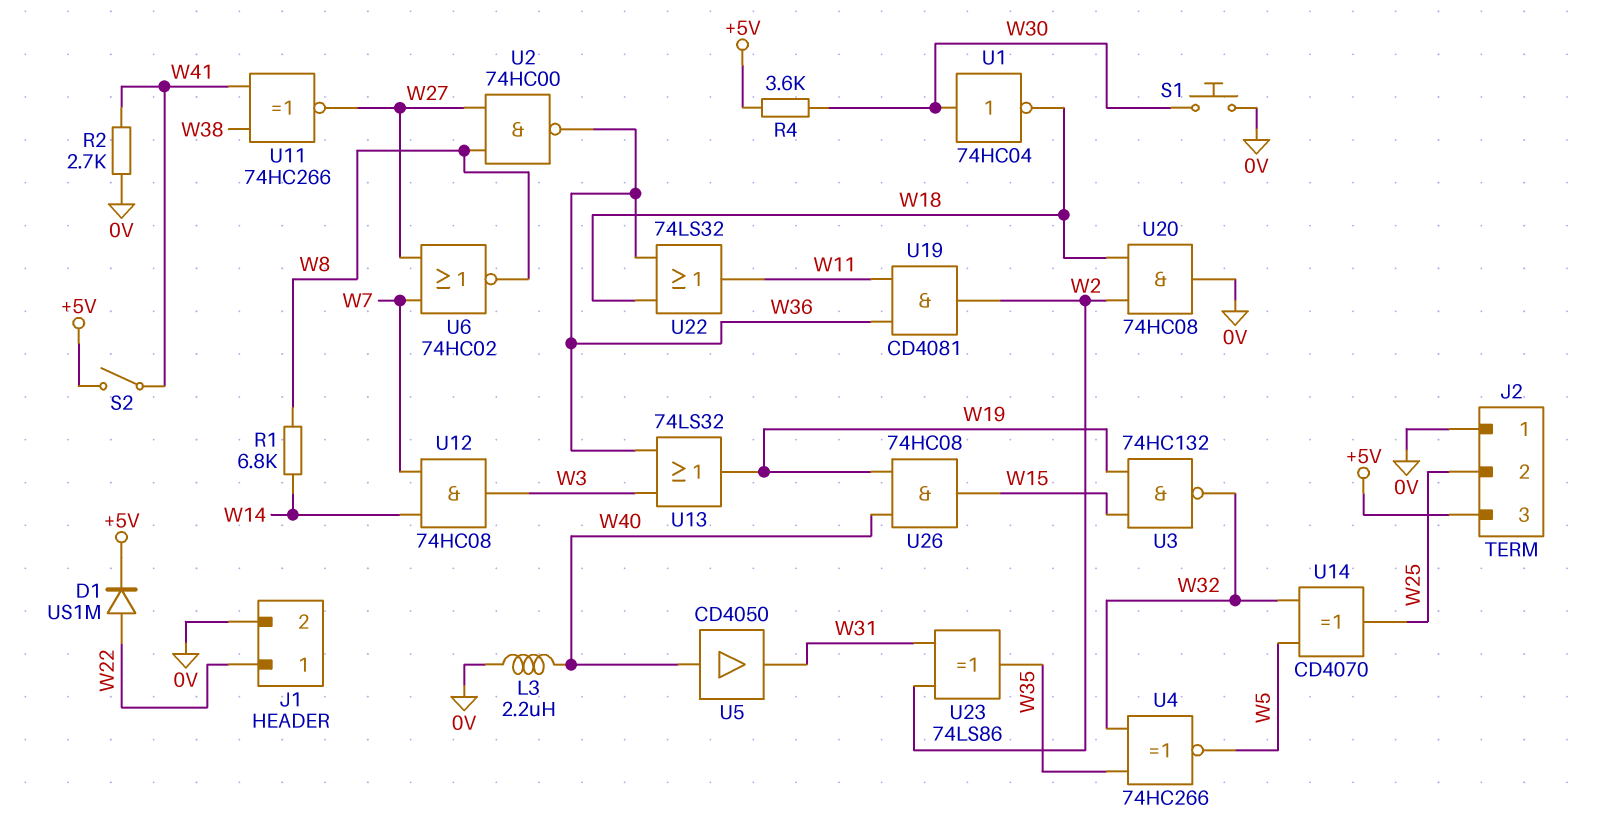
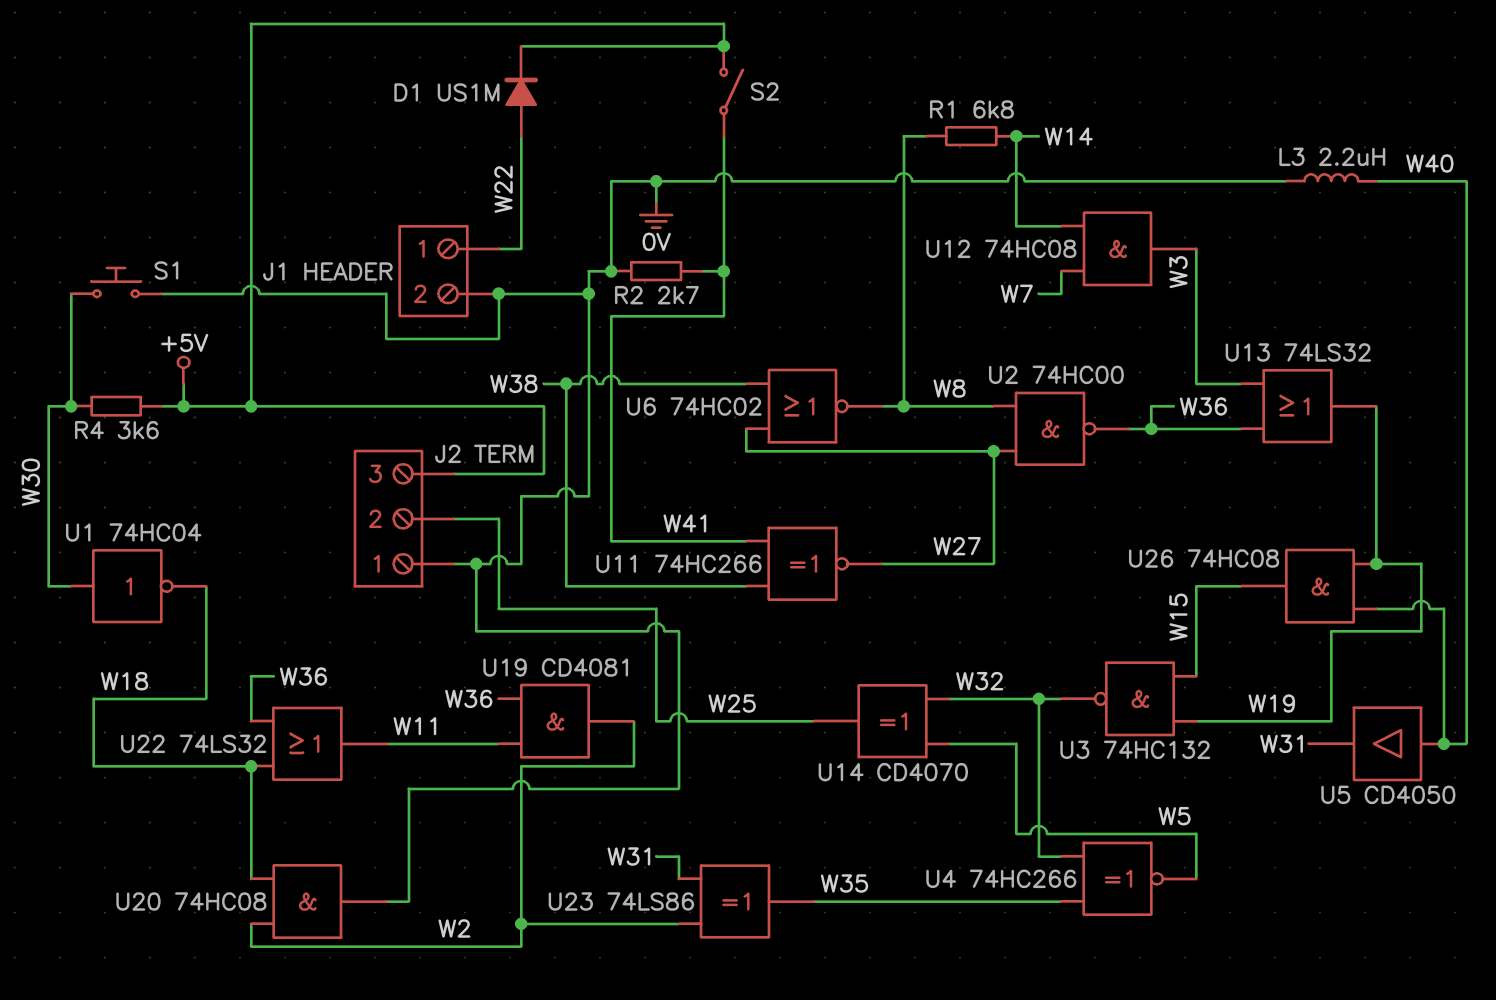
U6: NOR 74HC02 (in W7, in W27, out W8) -> NOR 74HC02 (in W27, in W38, out W8)

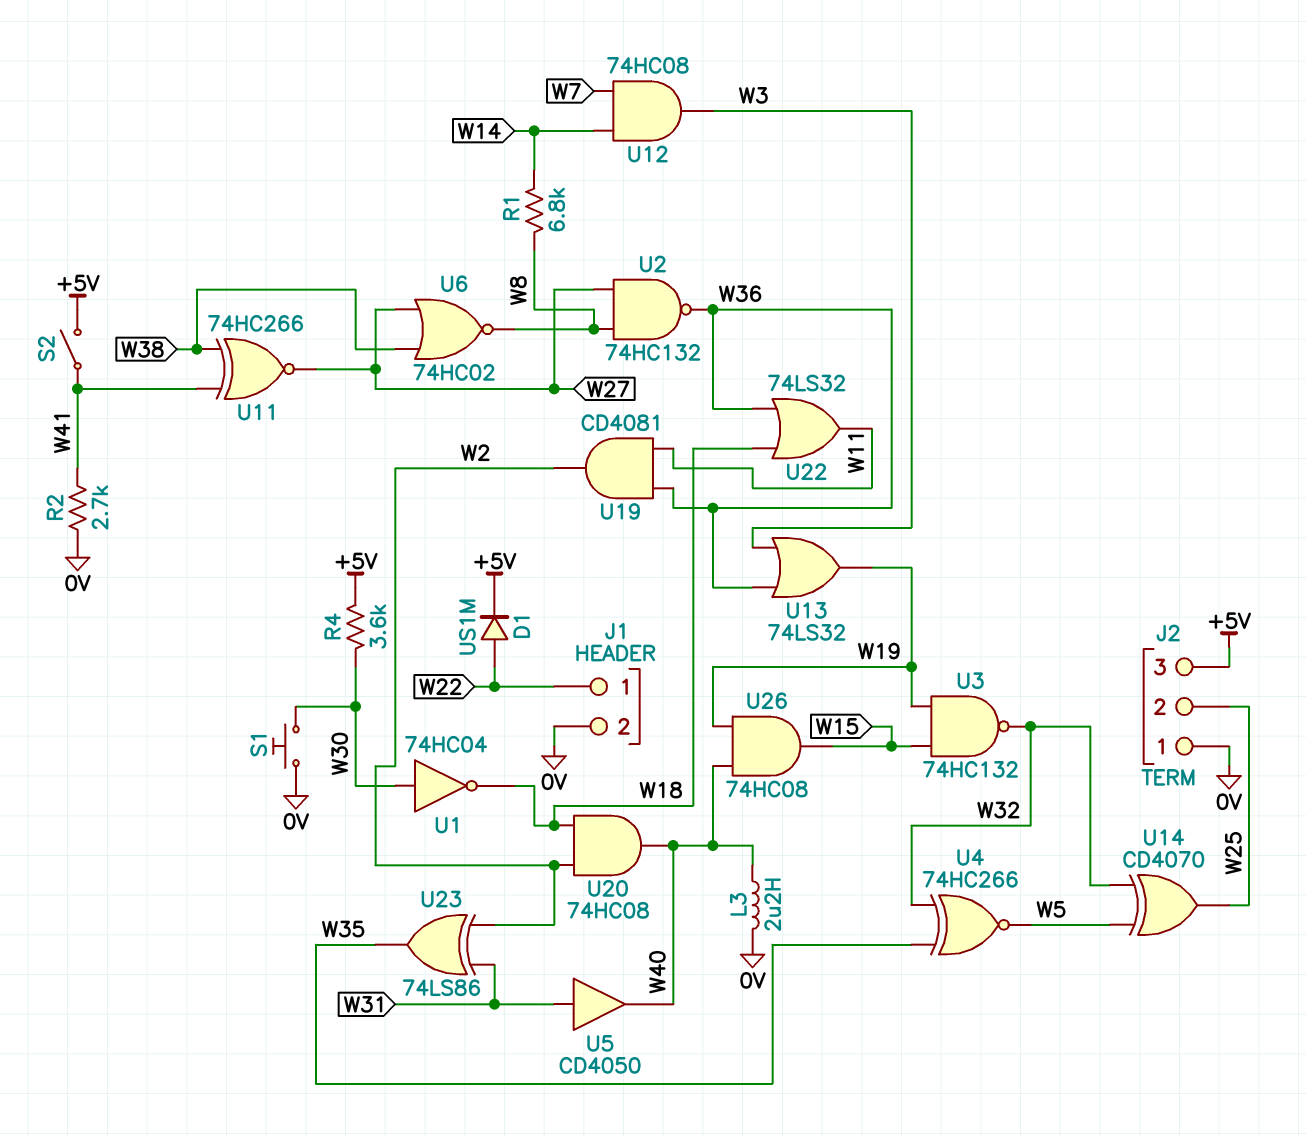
U2: NAND 74HC00 (in W8, in W27, out W36) -> NAND 74HC132 (in W8, in W27, out W36)
U5: buffer CD4050 (in W40, out W31) -> buffer CD4050 (in W31, out W40)
U20: AND 74HC08 (in W2, in W18, out 0V) -> AND 74HC08 (in W2, in W18, out W40)

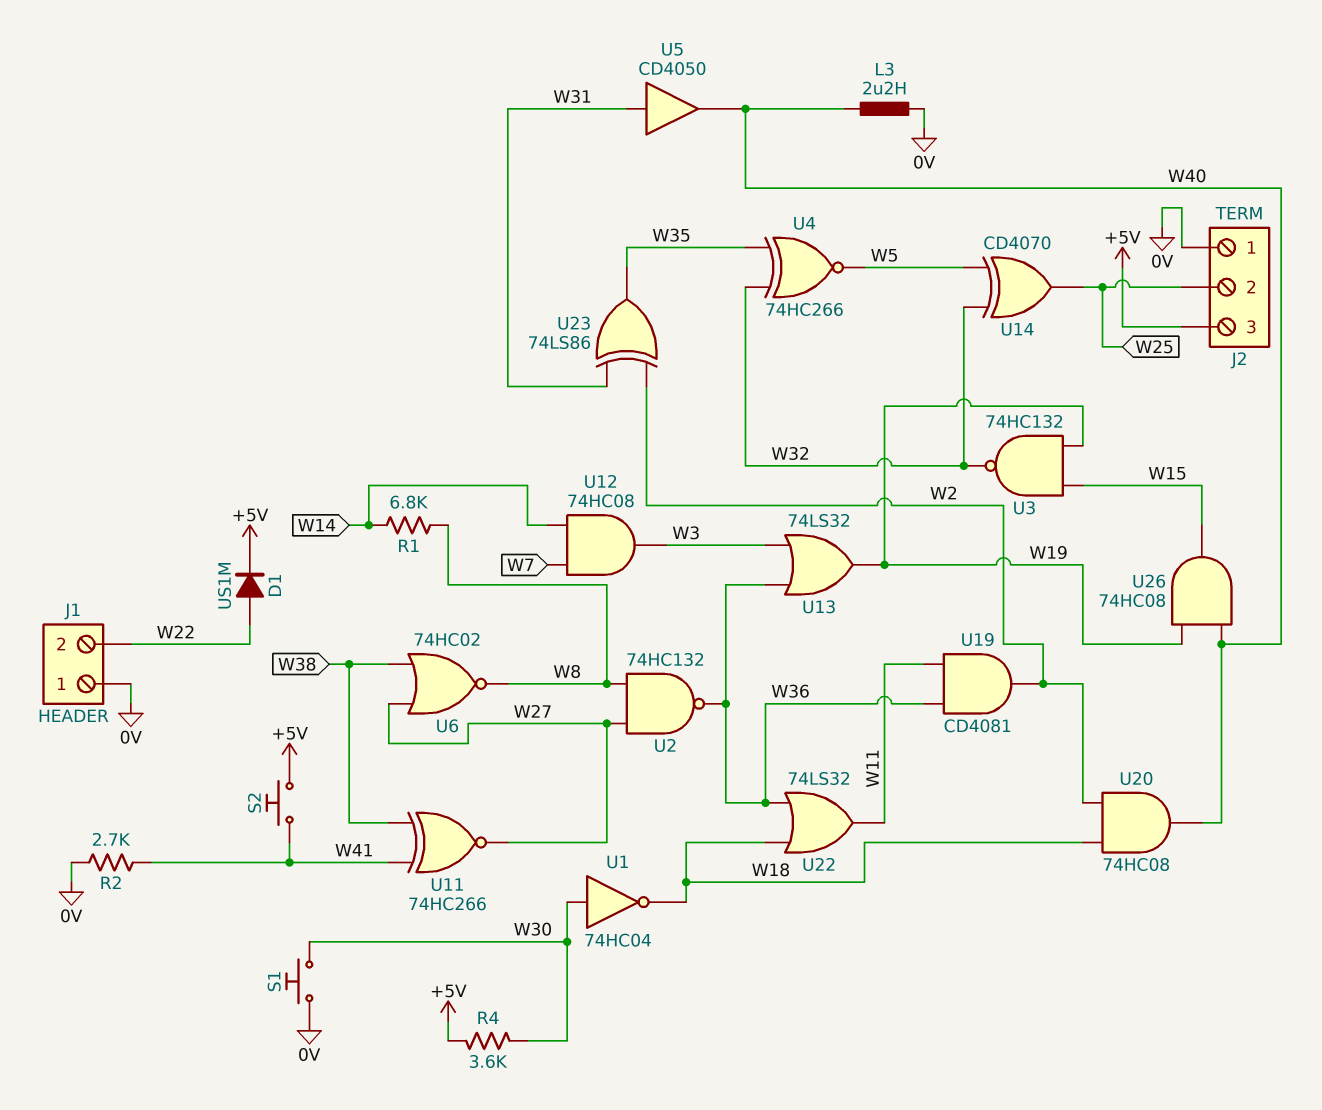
J1 pin 1: W22 -> 0V
J1 pin 2: 0V -> W22
S2: switch (+5V, W41) -> button (+5V, W41)

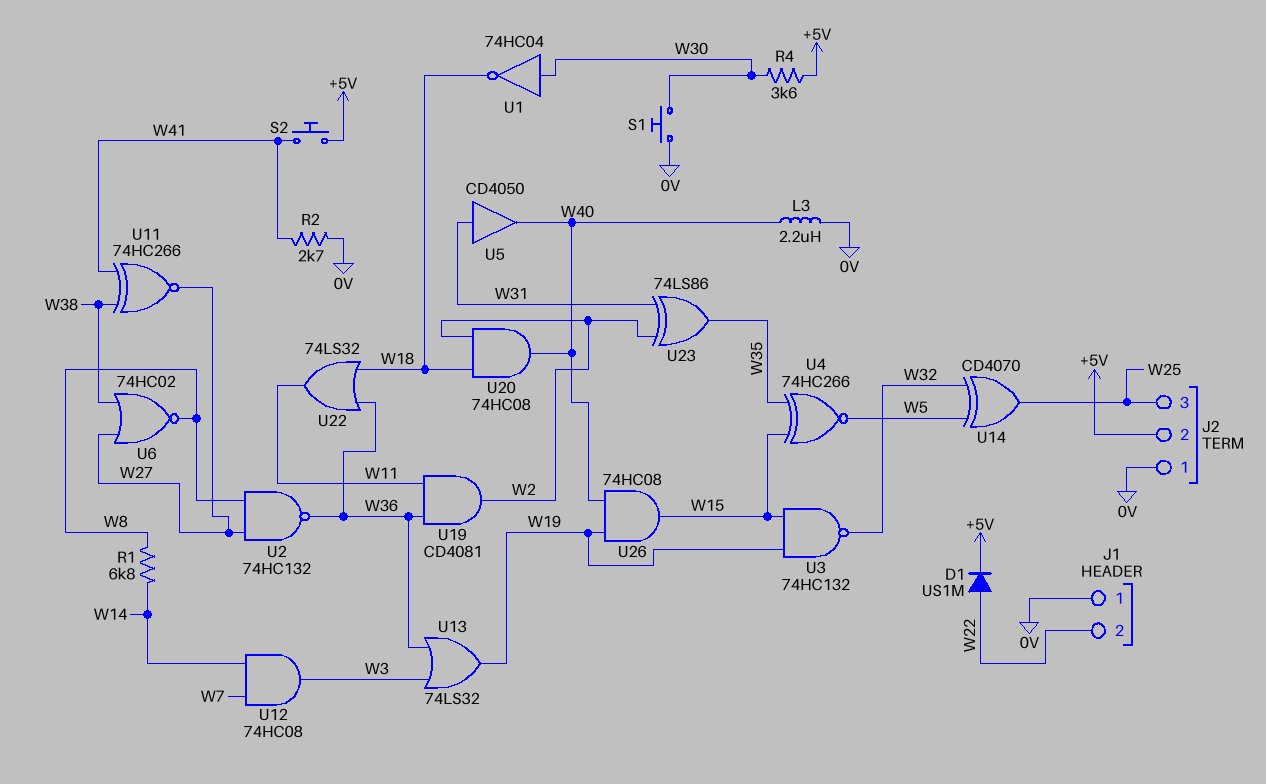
J2 pin 2: W25 -> +5V
J2 pin 3: +5V -> W25
U4: XNOR 74HC266 (in W32, in W35, out W5) -> XNOR 74HC266 (in W15, in W35, out W5)

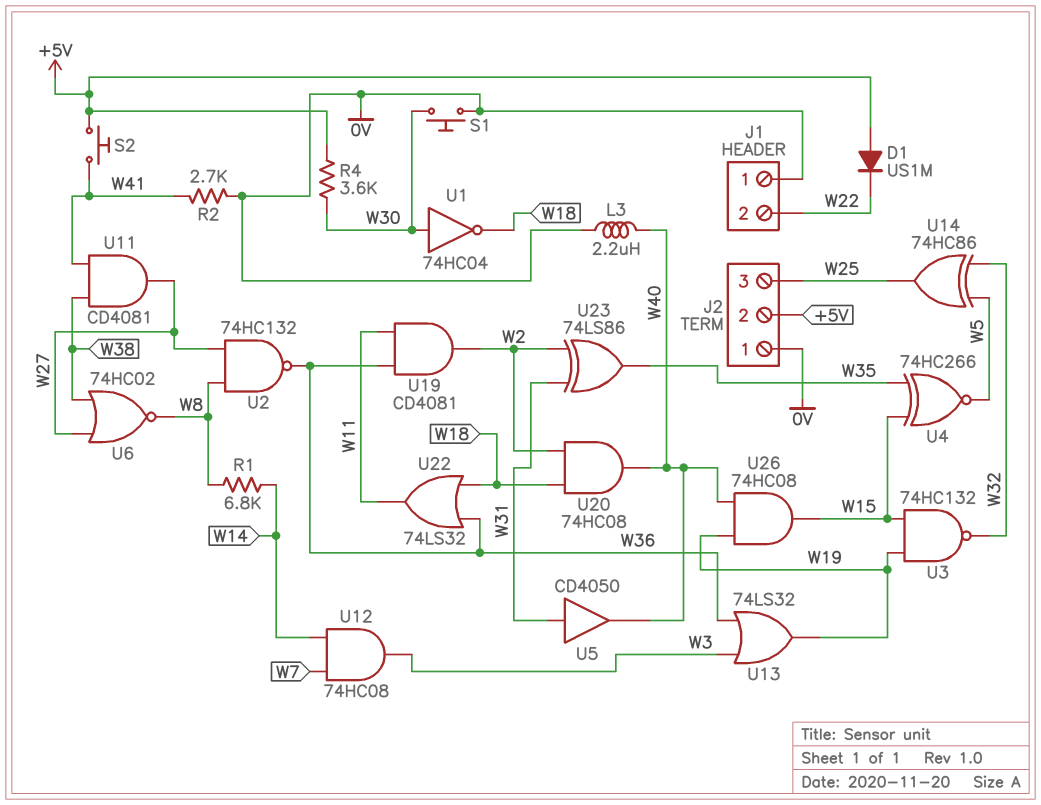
D1: diode US1M (A W22, K +5V) -> diode US1M (A +5V, K W22)
U11: XNOR 74HC266 (in W38, in W41, out W27) -> AND CD4081 (in W38, in W41, out W27)
U14: XOR CD4070 (in W5, in W32, out W25) -> XOR 74HC86 (in W5, in W32, out W25)

